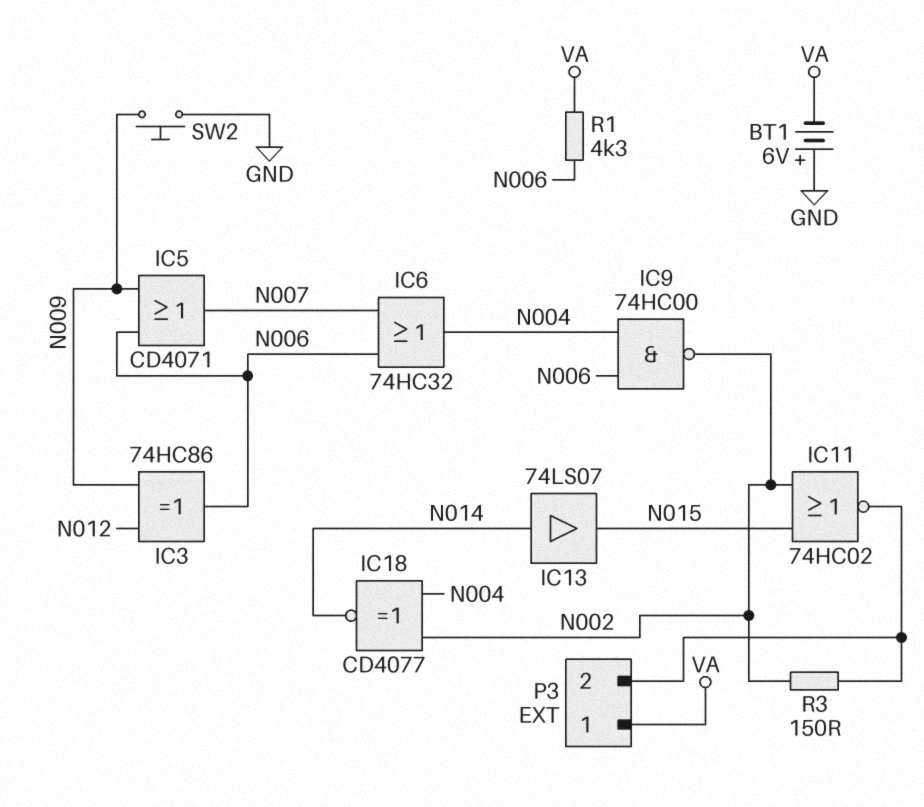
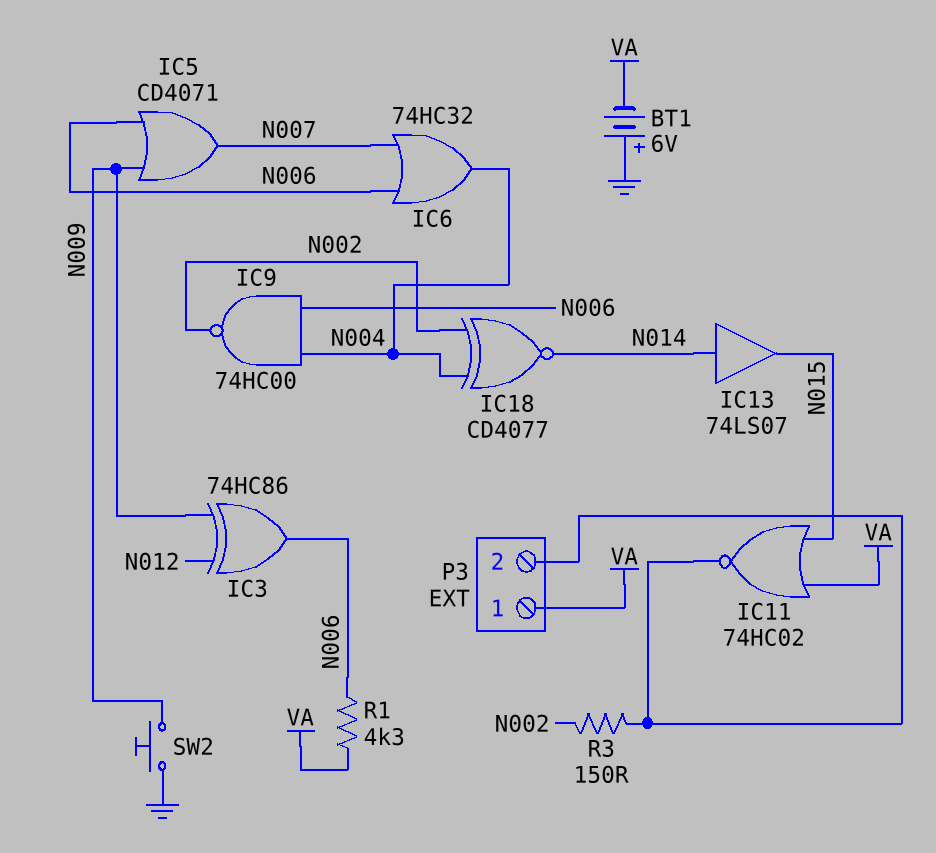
IC11: NOR 74HC02 (in N002, in N015, out P3/2) -> NOR 74HC02 (in N015, in VA, out P3/2)

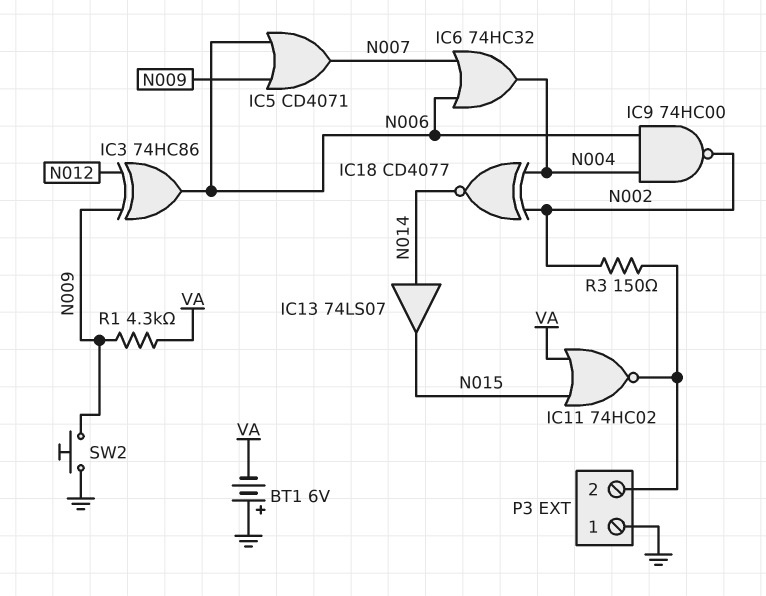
P3 pin 1: VA -> GND
R1: 4.3k (N006, VA) -> 4.3k (N009, VA)

